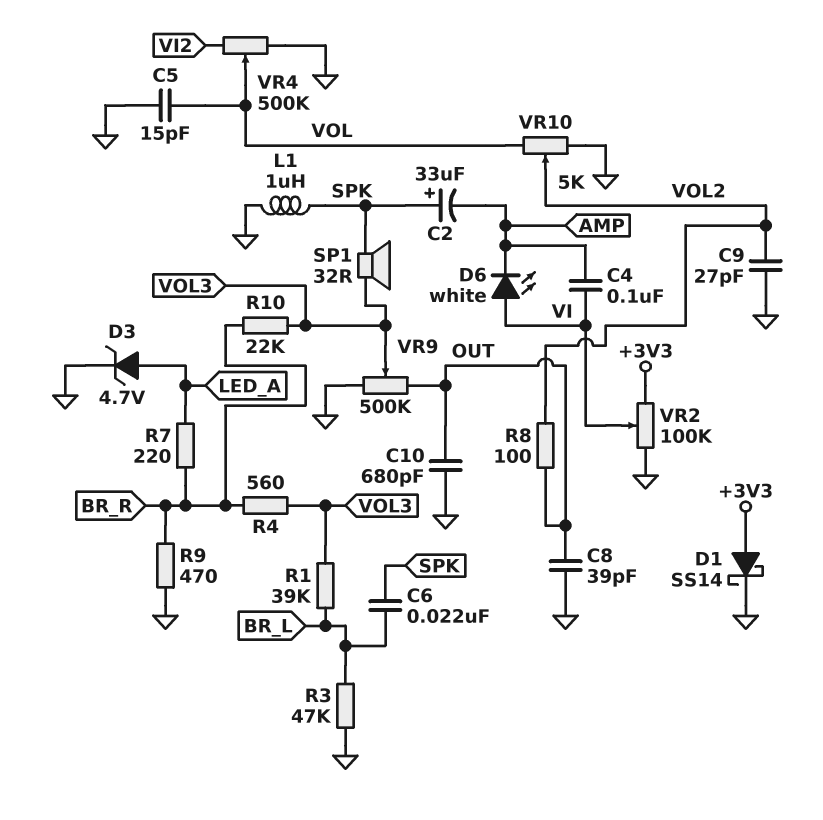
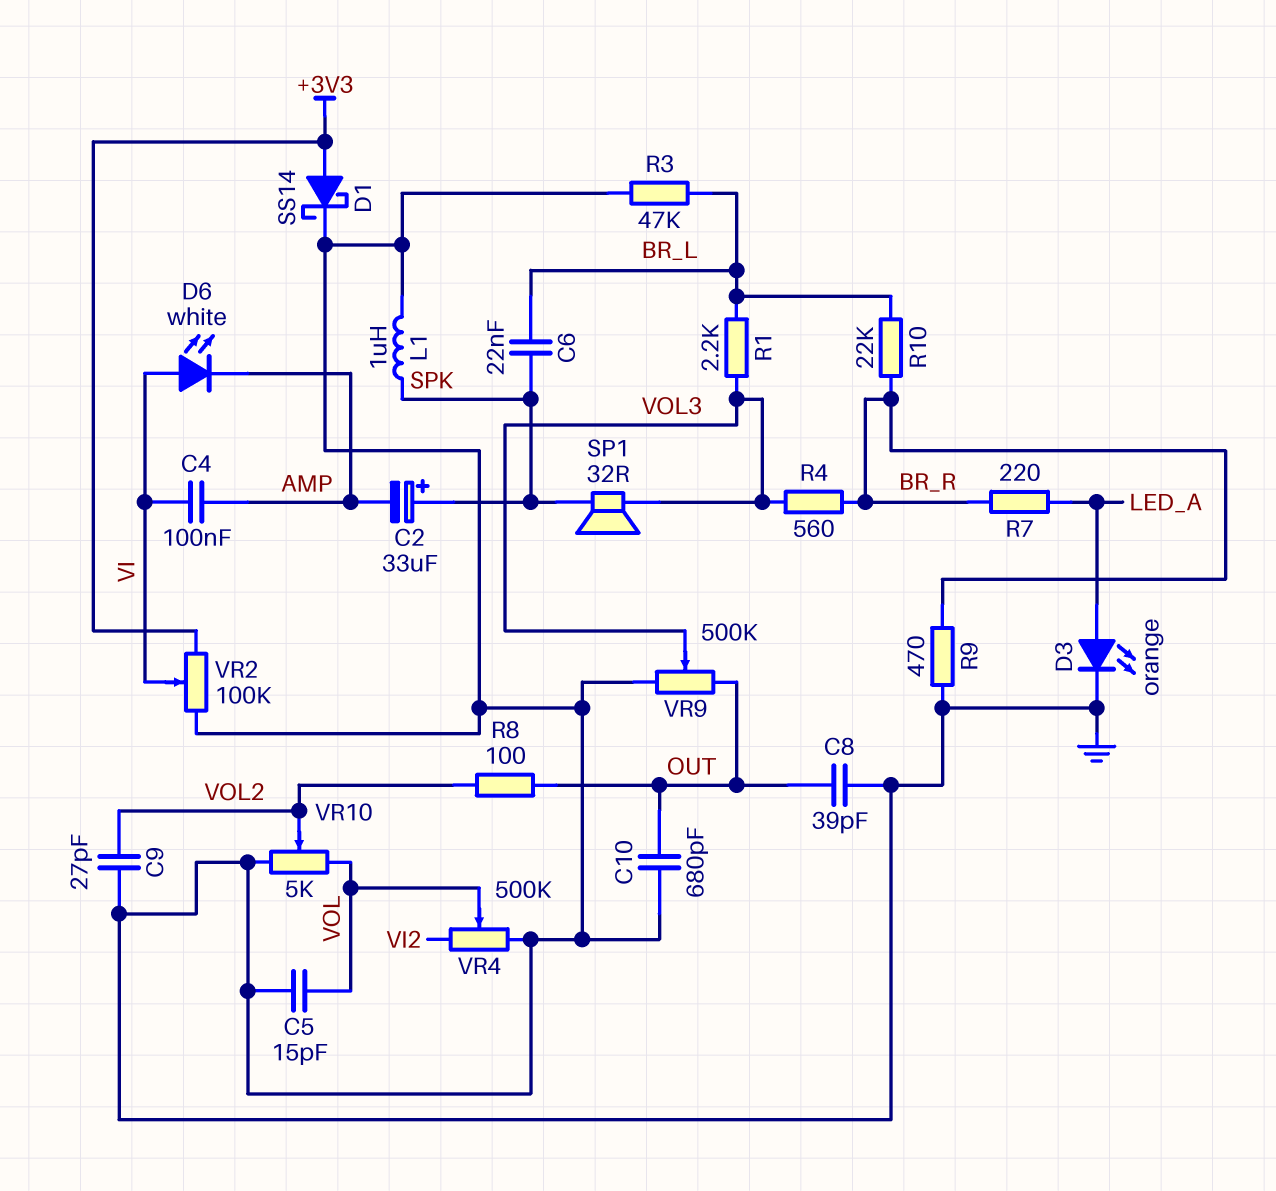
D3: zener 4.7V (A LED_A, K GND) -> LED orange (A LED_A, K GND)
R1: 39k (BR_L, VOL3) -> 2.2k (BR_L, VOL3)
R10: 22k (BR_R, VOL3) -> 22k (BR_L, BR_R)

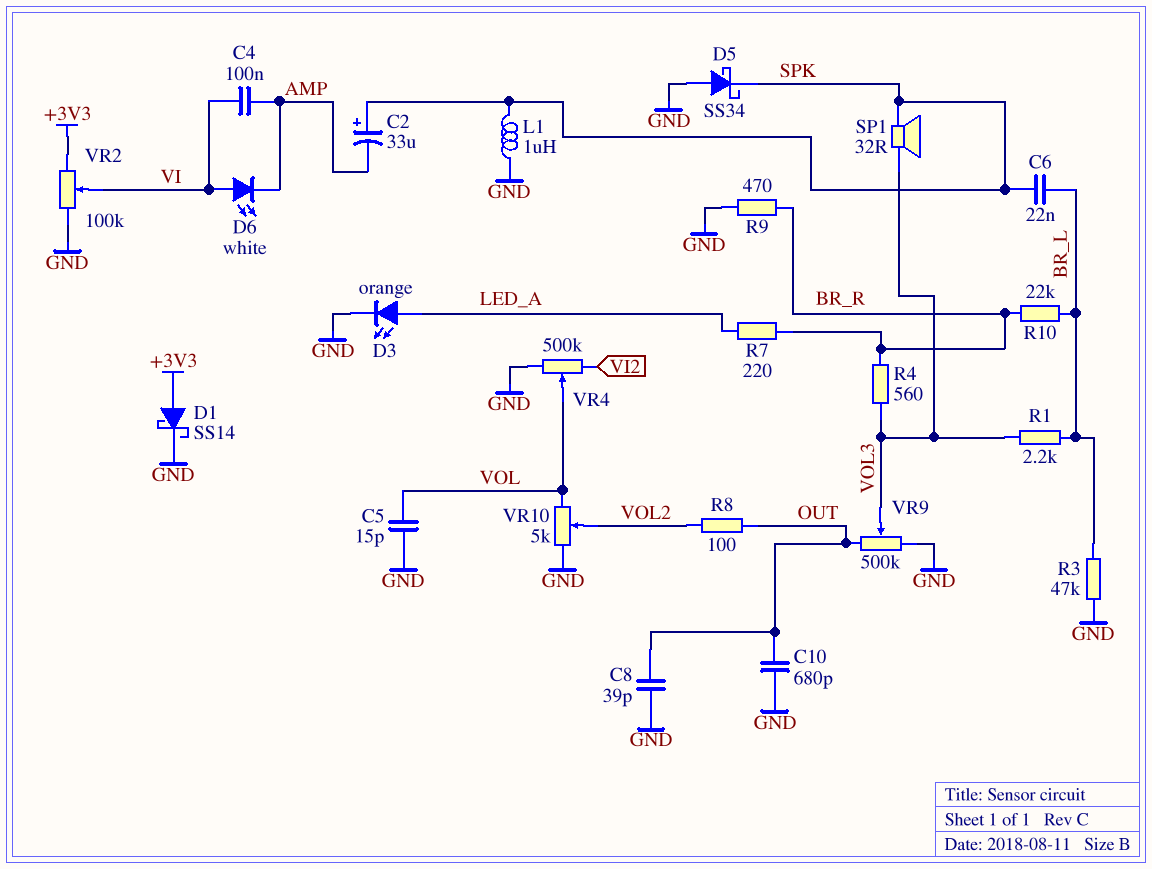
C9: 27pF (GND, VOL2) -> none
D5: none -> schottky SS34 (A GND, K SPK)

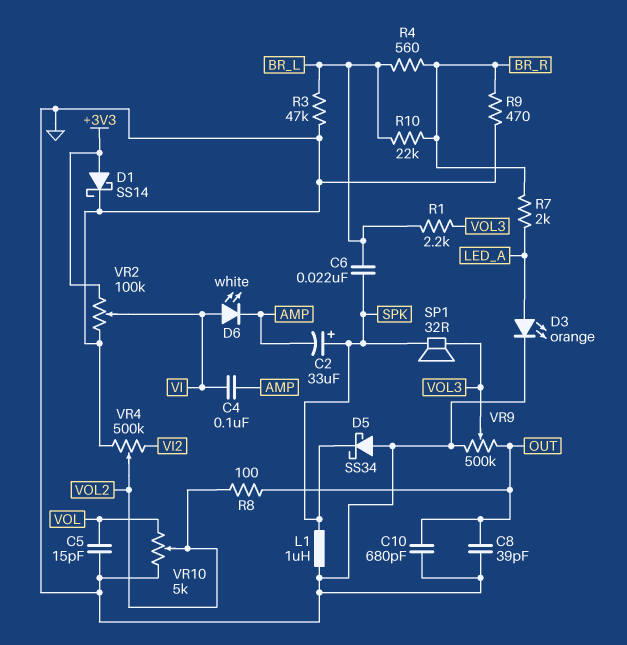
R4: 560 (BR_R, VOL3) -> 560 (BR_L, BR_R)
R7: 220 (BR_R, LED_A) -> 2k (BR_R, LED_A)
VR4: 500k (GND, VI2, wiper VOL) -> 500k (GND, VI2, wiper VOL2)

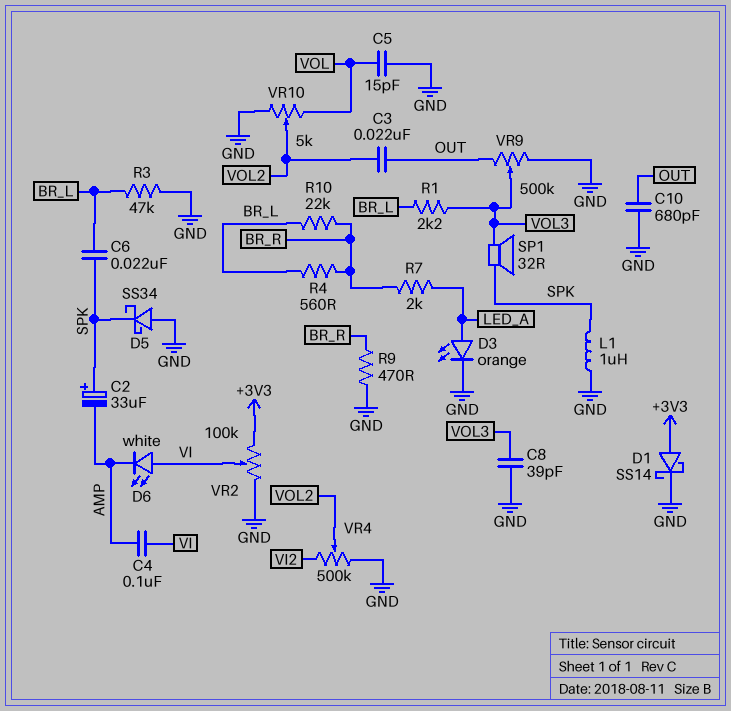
C3: none -> 22nF (OUT, VOL2)
C8: 39pF (GND, OUT) -> 39pF (GND, VOL3)
R8: 100 (OUT, VOL2) -> none

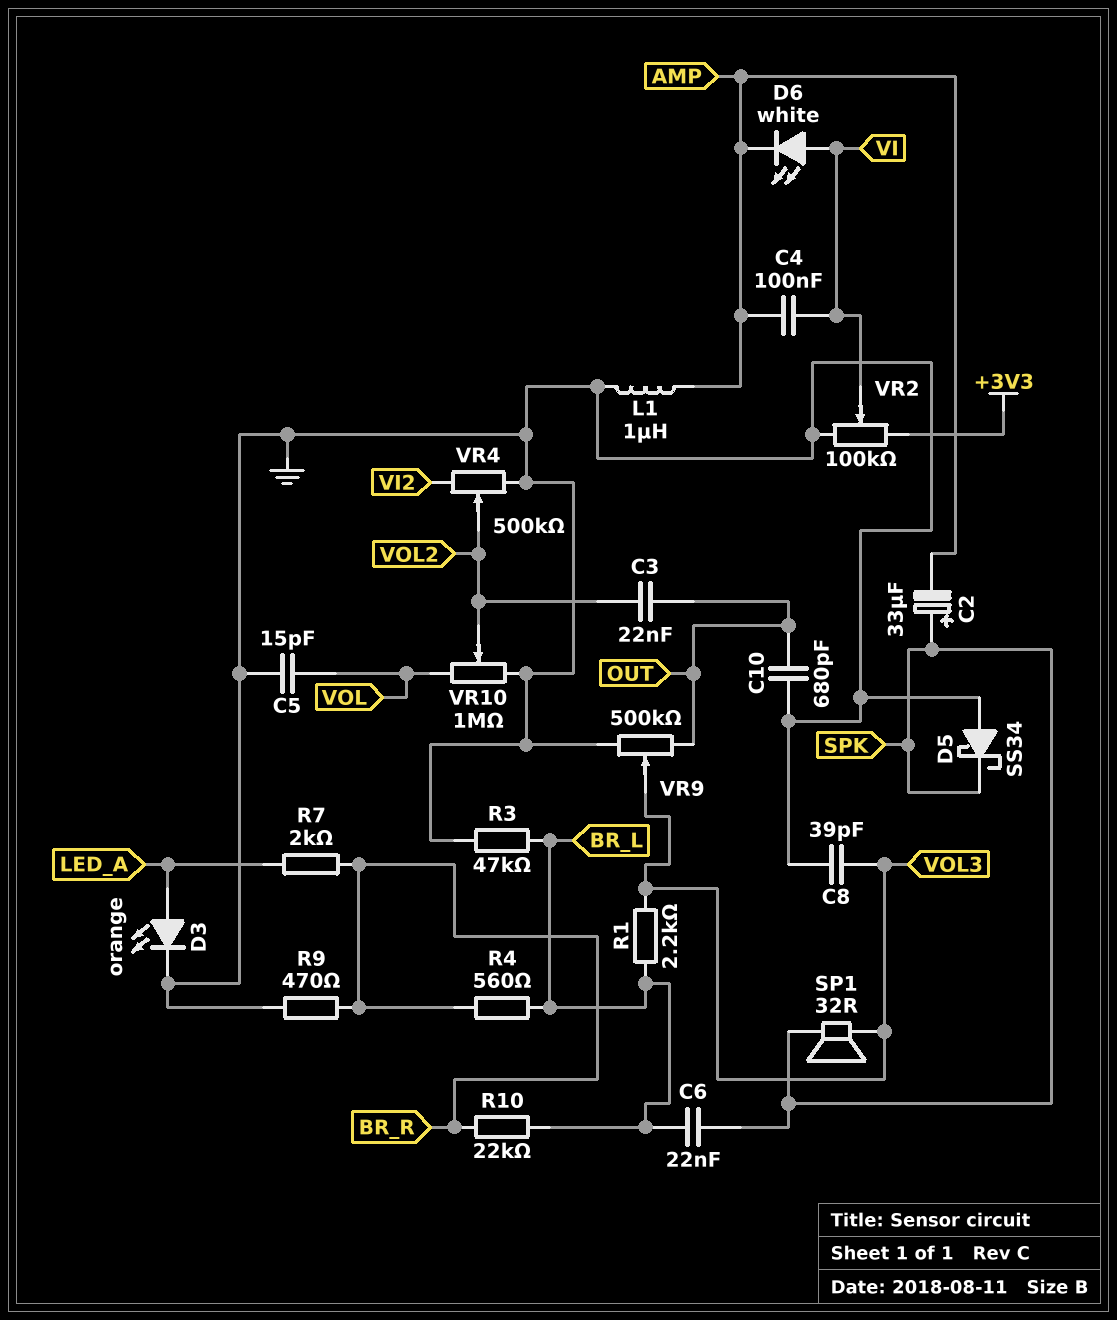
D1: schottky SS14 (A +3V3, K GND) -> none
L1: 1uH (GND, SPK) -> 1uH (AMP, GND)
VR10: 5k (GND, VOL, wiper VOL2) -> 1M (GND, VOL, wiper VOL2)

